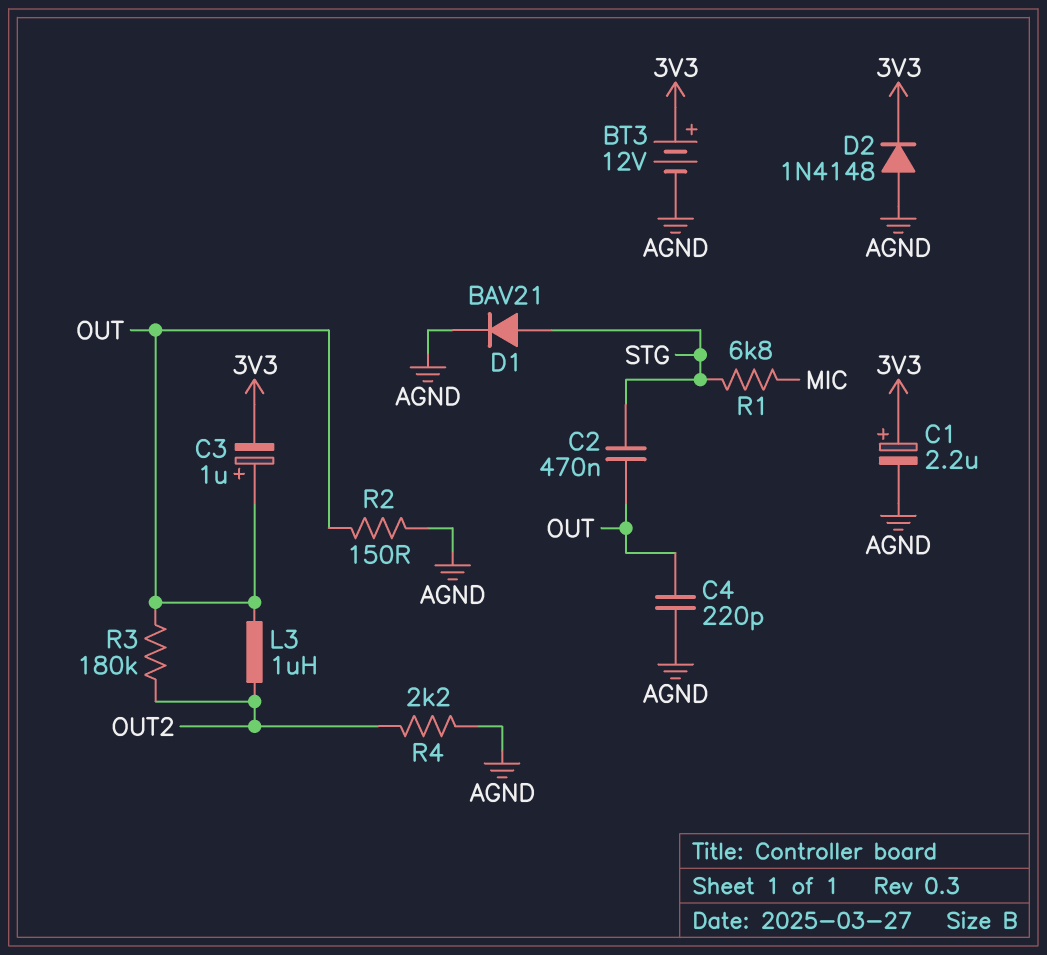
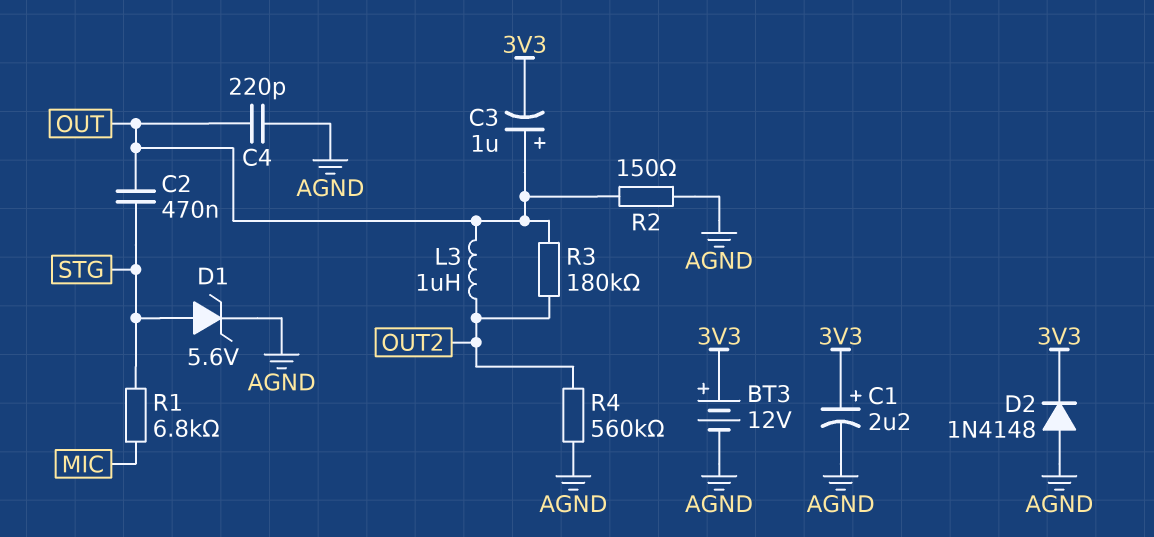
D1: diode BAV21 (A STG, K AGND) -> zener 5.6V (A STG, K AGND)
R4: 2.2k (AGND, OUT2) -> 560k (AGND, OUT2)

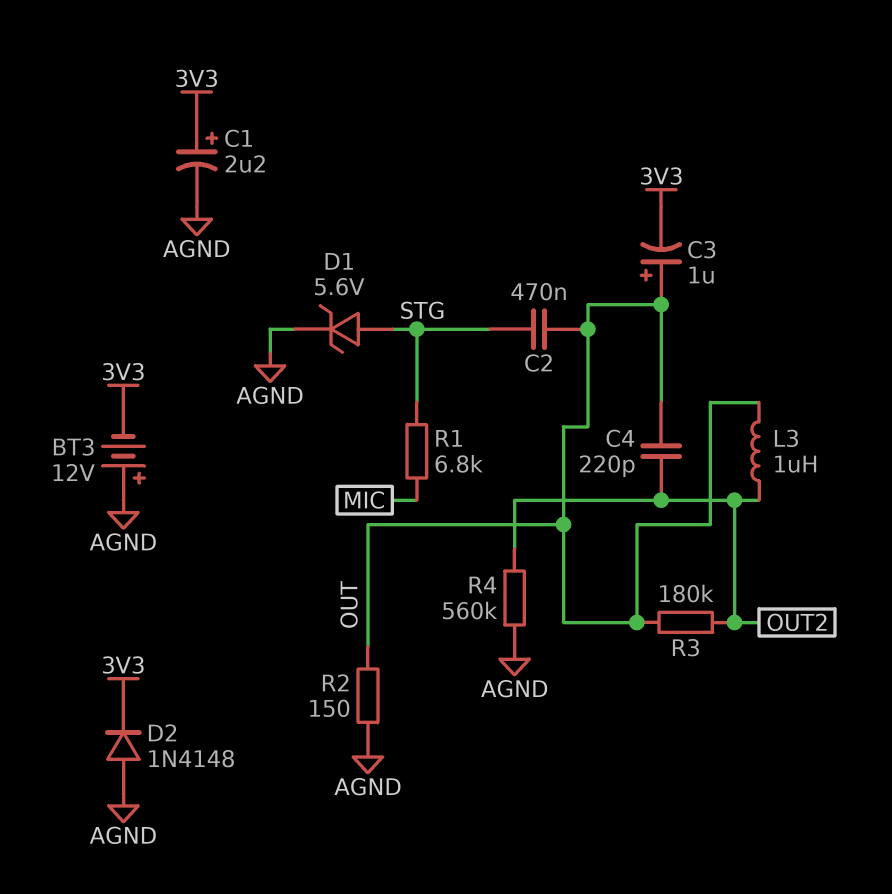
BT3: 12V (plus 3V3, minus AGND) -> 12V (plus AGND, minus 3V3)
C4: 220pF (AGND, OUT) -> 220pF (OUT, OUT2)

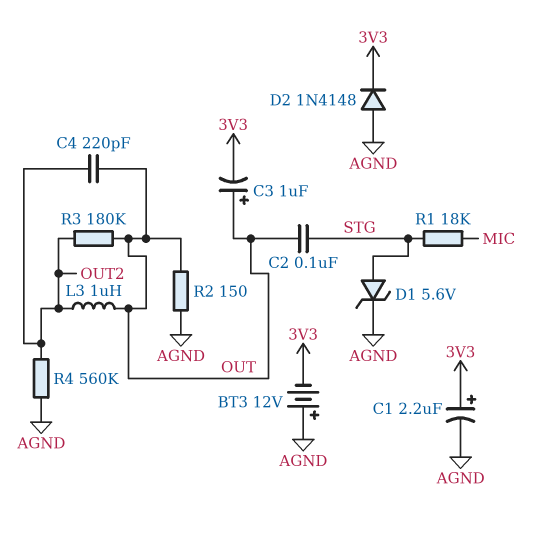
C2: 470nF (OUT, STG) -> 100nF (OUT, STG)
R1: 6.8k (MIC, STG) -> 18k (MIC, STG)

